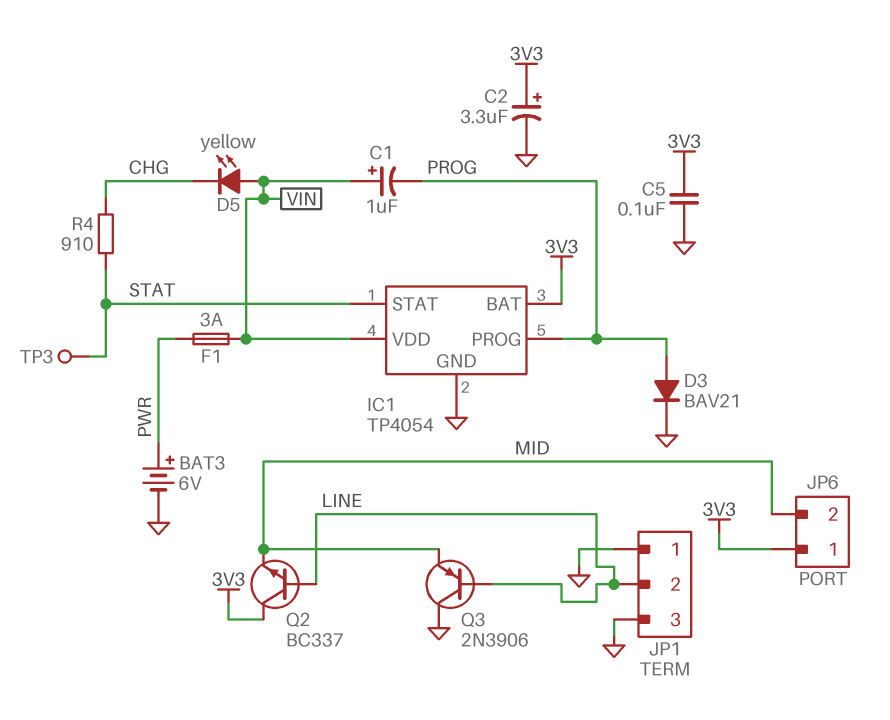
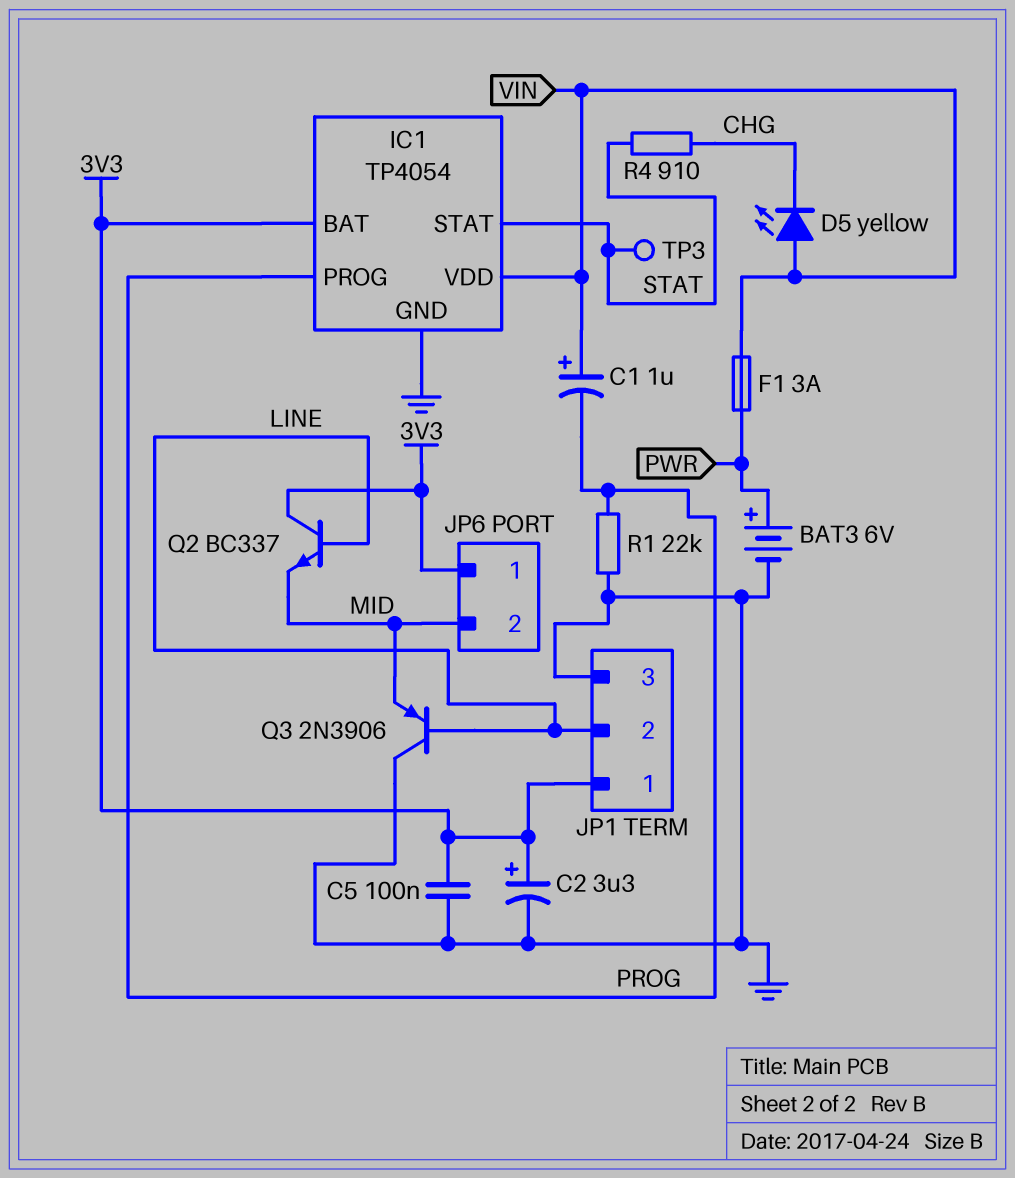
D3: diode BAV21 (A PROG, K GND) -> none
JP1 pin 1: GND -> 3V3
R1: none -> 22k (GND, PROG)

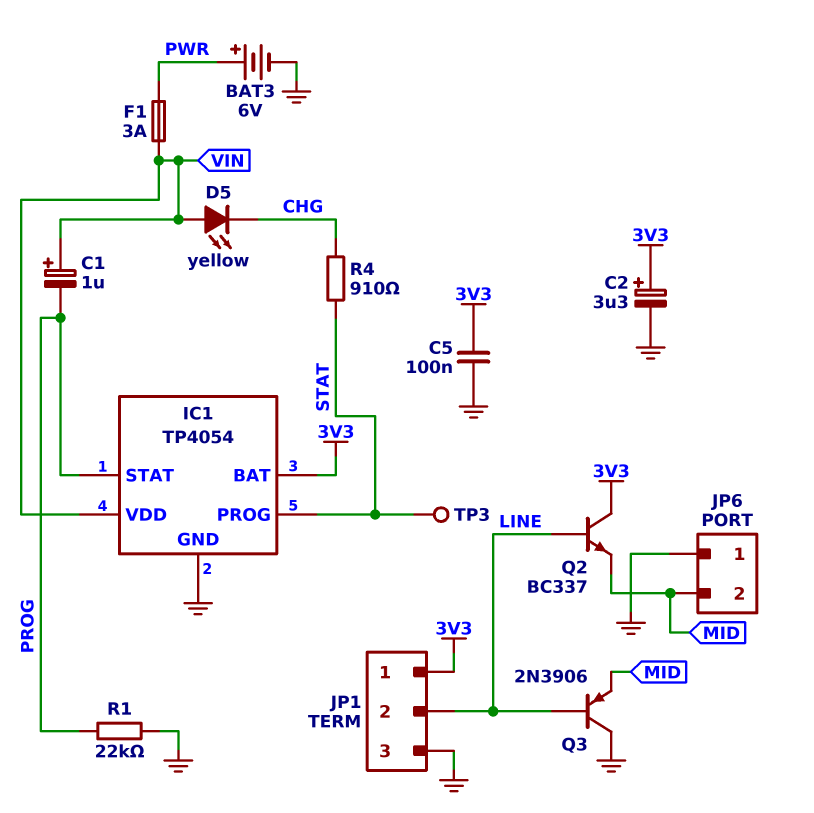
IC1 pin PROG: PROG -> STAT
IC1 pin STAT: STAT -> PROG
JP6 pin 1: 3V3 -> GND

